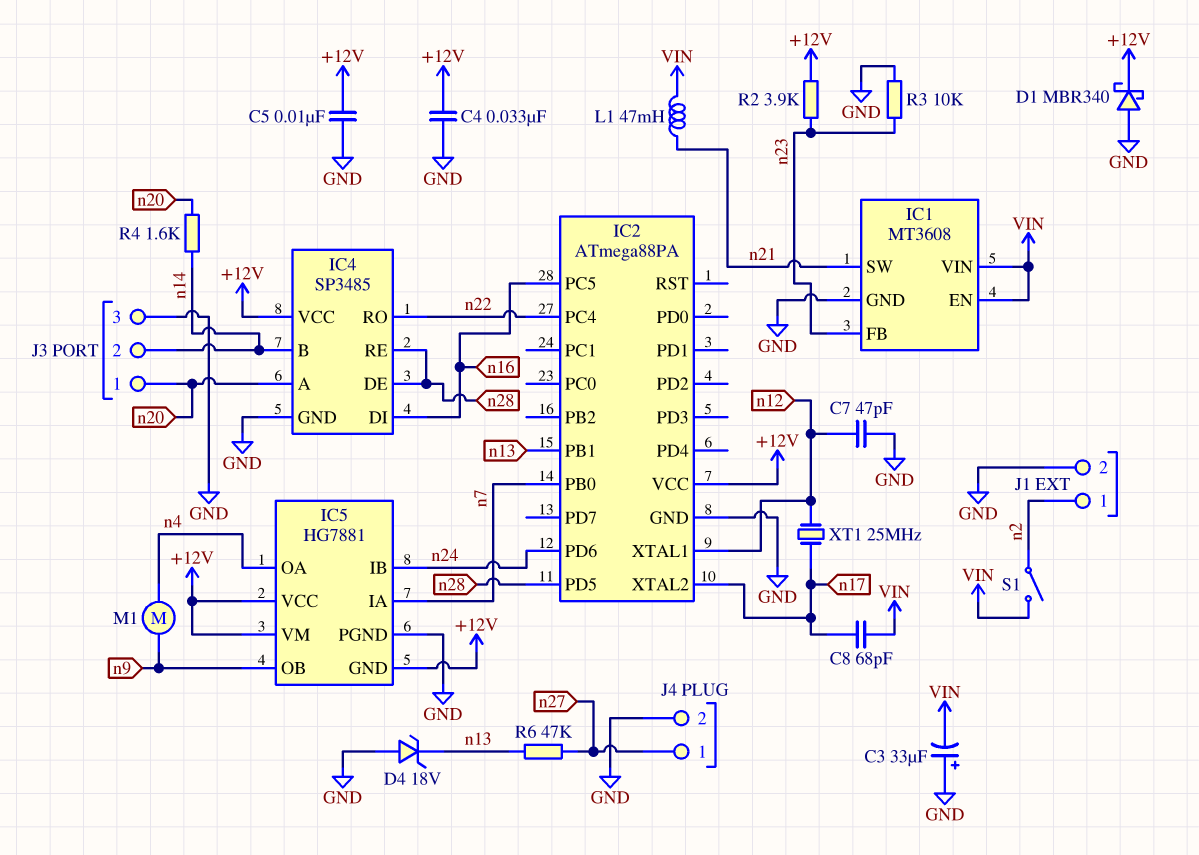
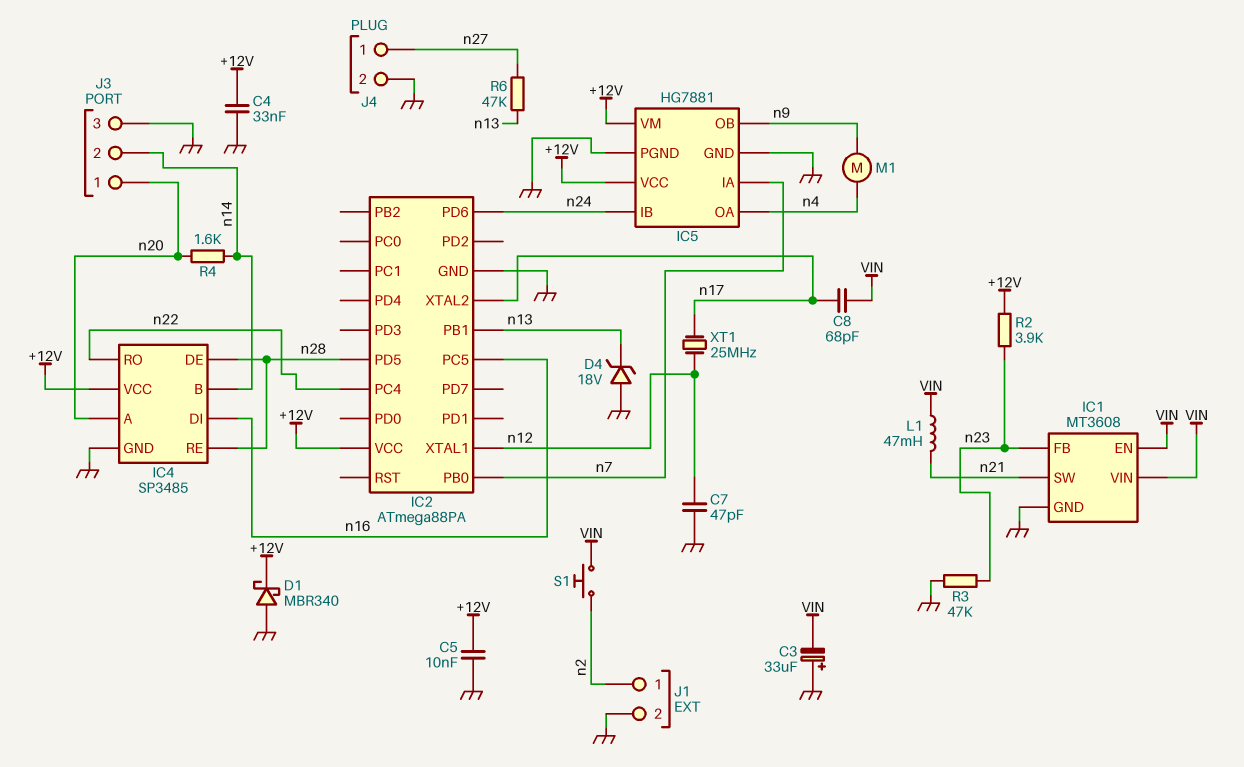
IC5 pin GND: +12V -> GND
R3: 10k (GND, n23) -> 47k (GND, n23)
S1: switch (VIN, n2) -> button (VIN, n2)

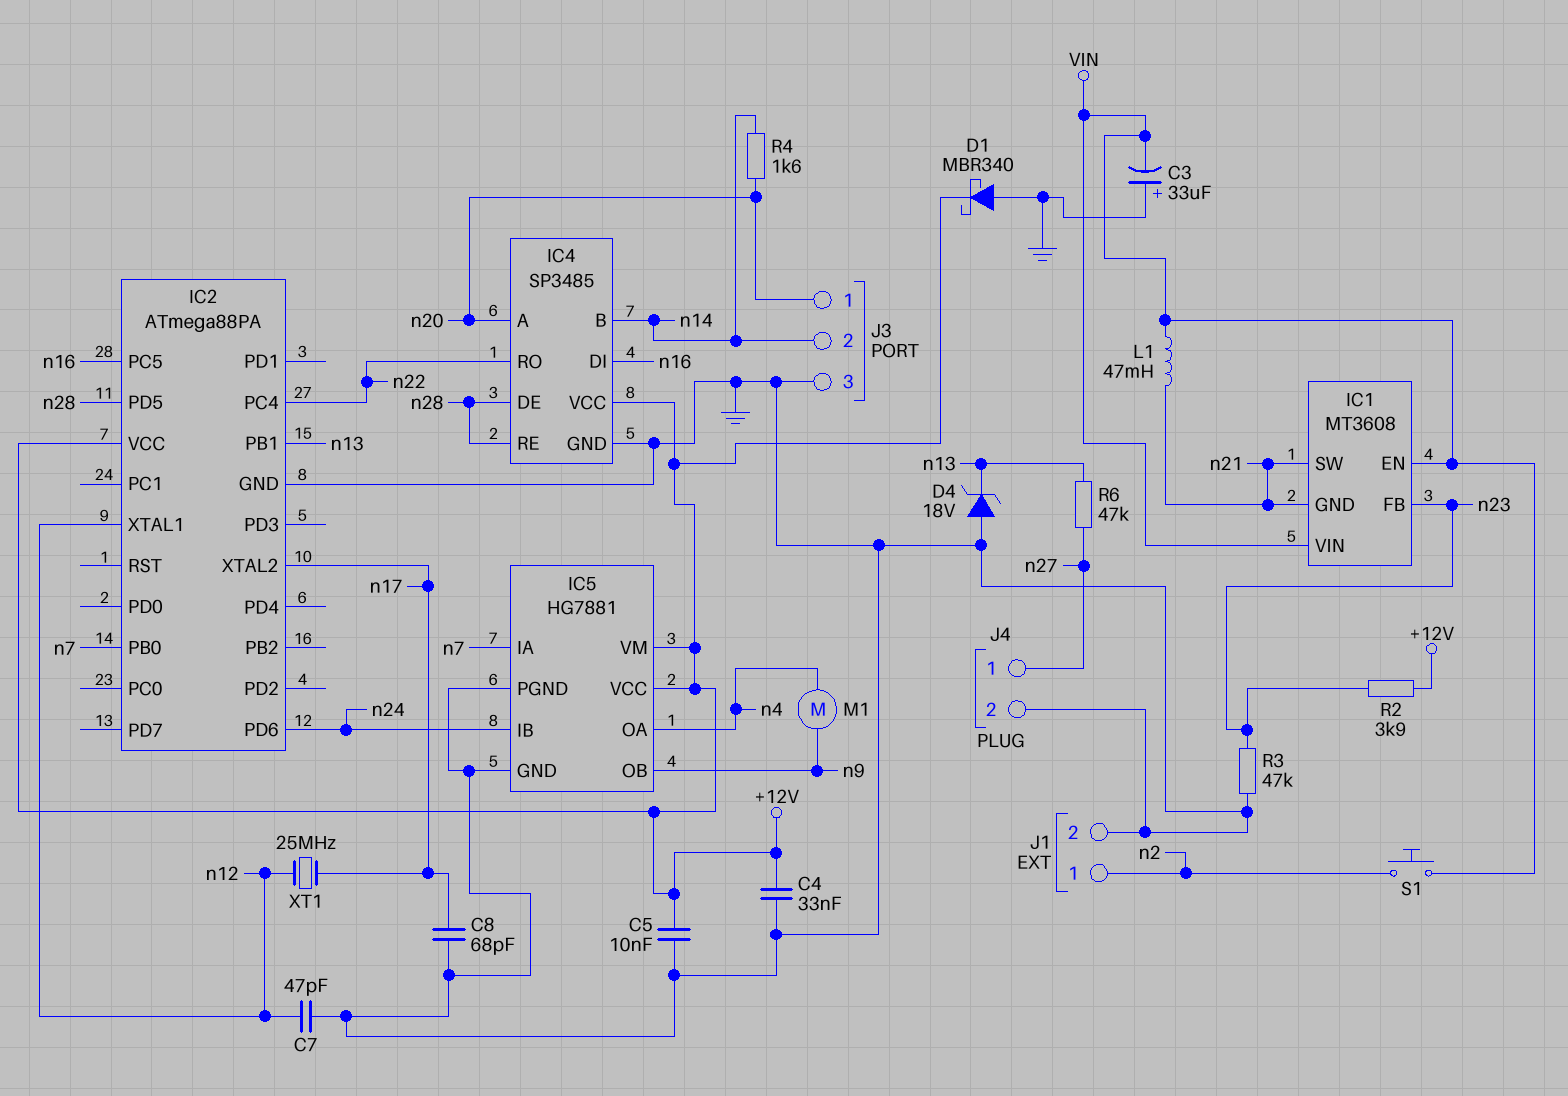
C8: 68pF (VIN, n17) -> 68pF (GND, n17)
IC1 pin GND: GND -> n21

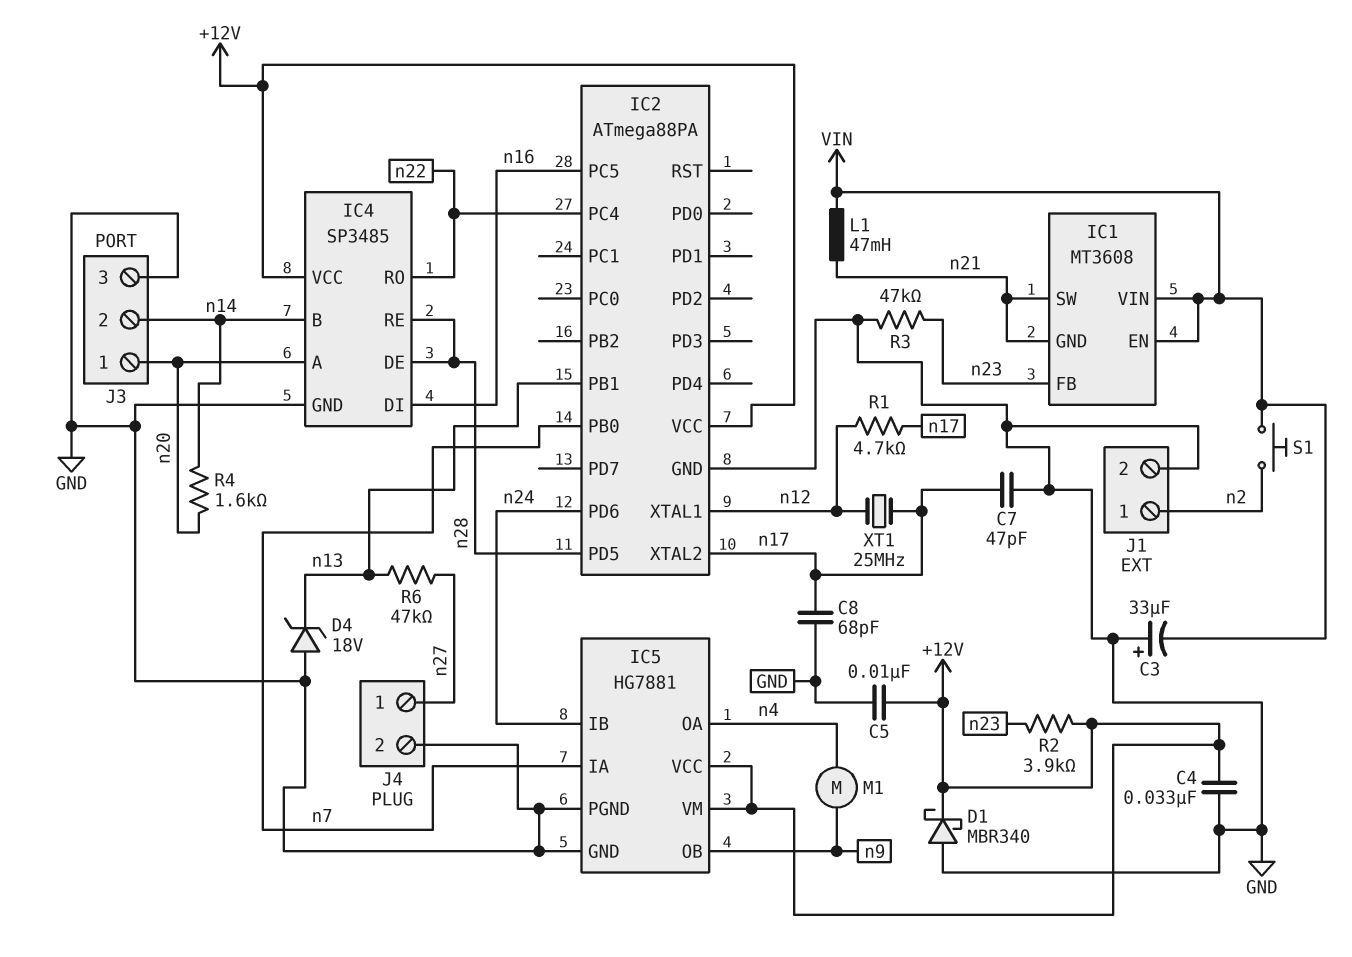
C7: 47pF (GND, n12) -> 47pF (GND, n17)
R1: none -> 4.7k (n12, n17)

